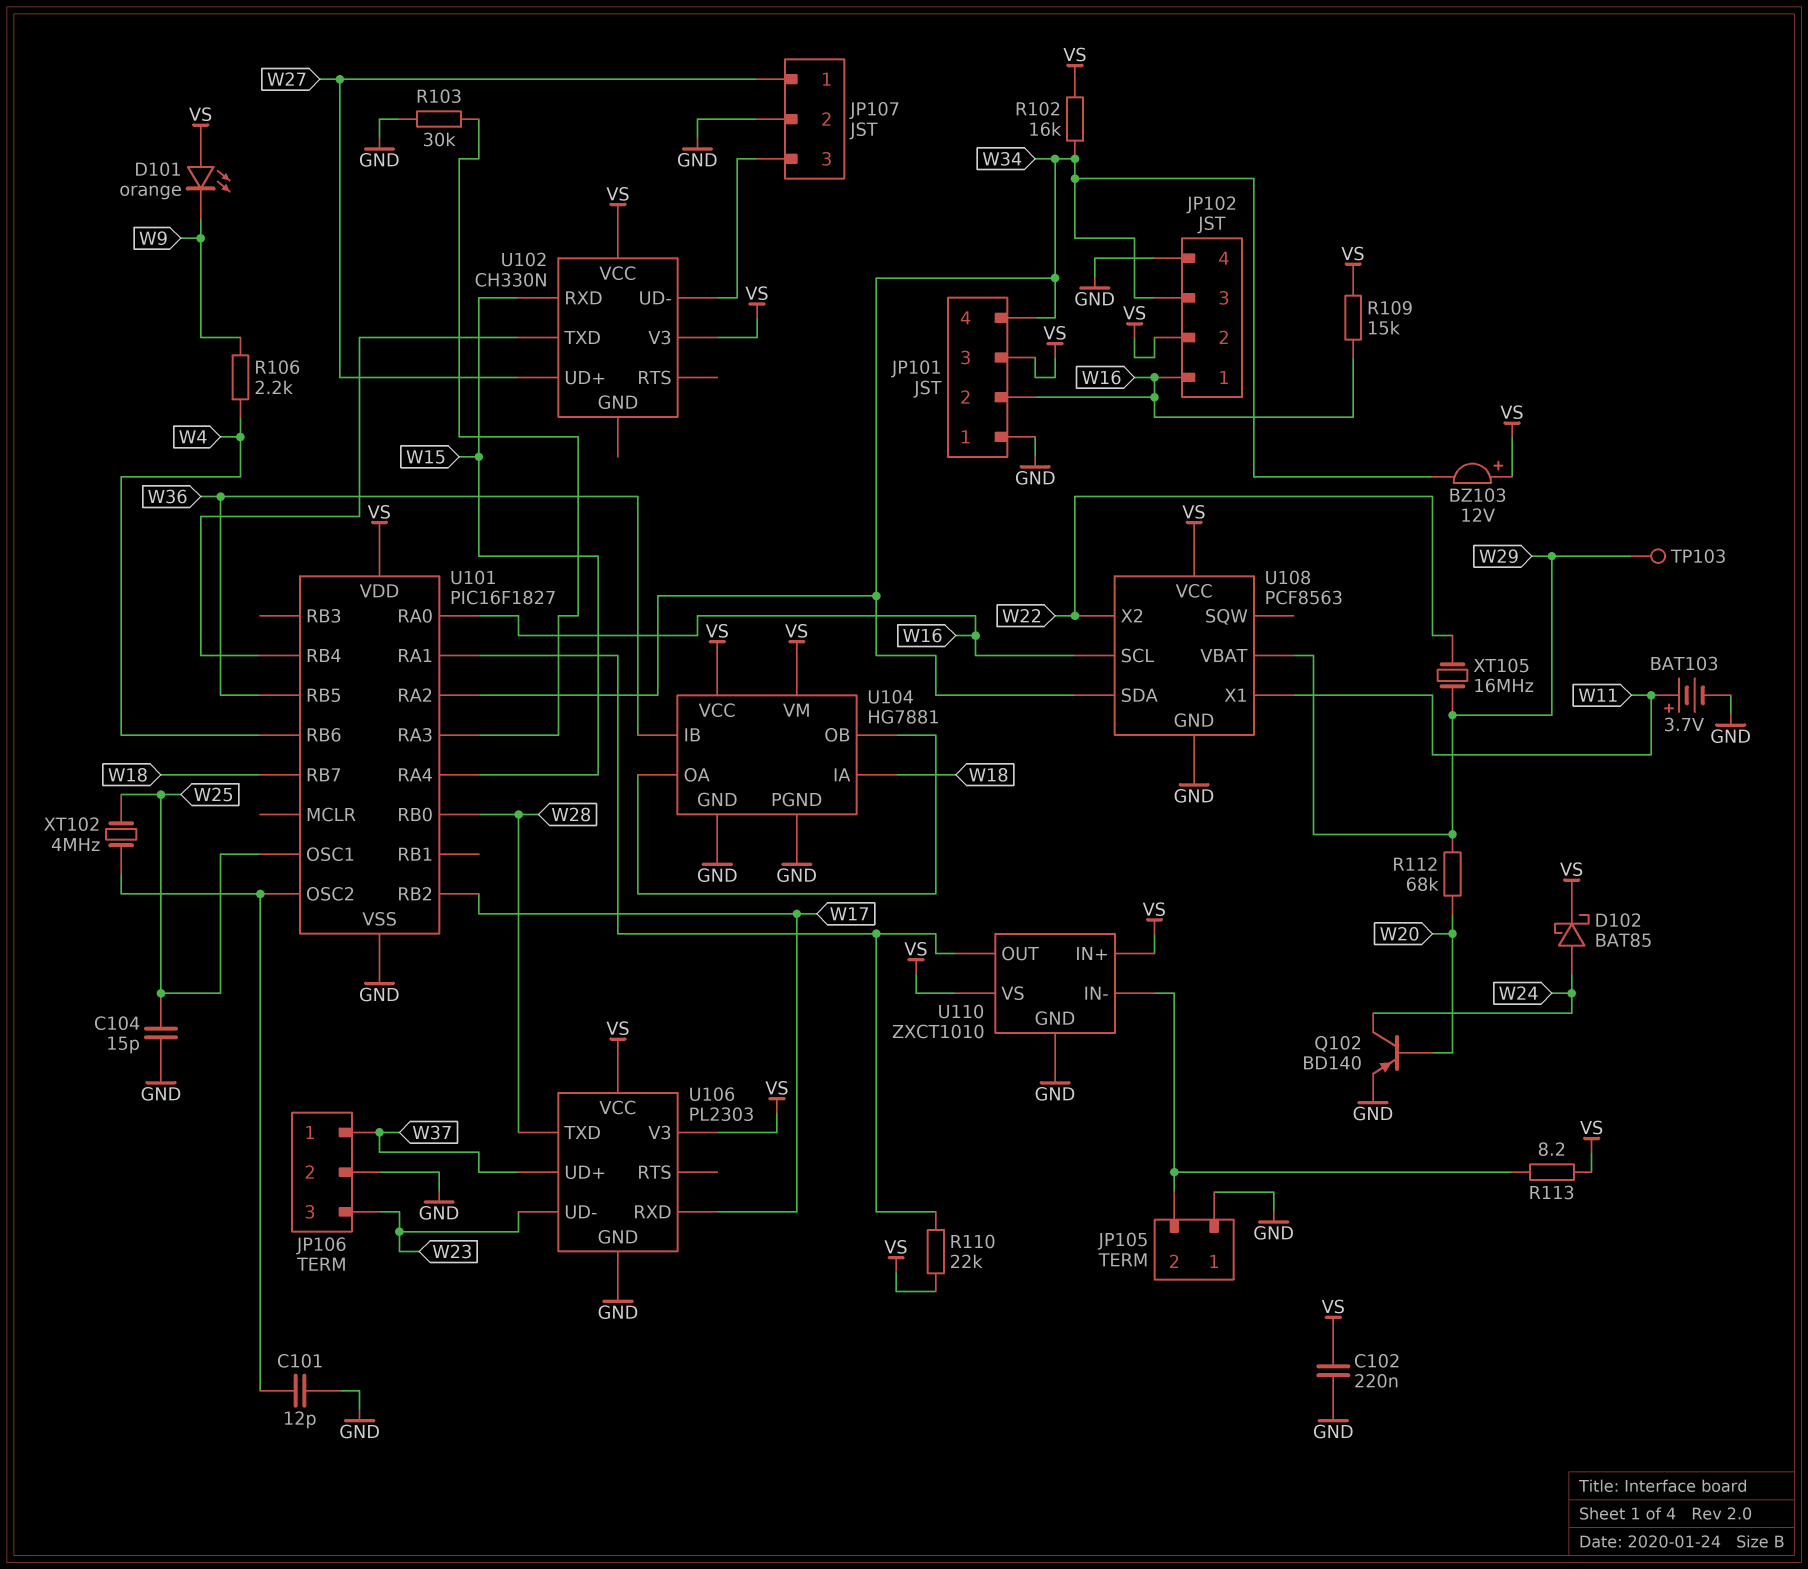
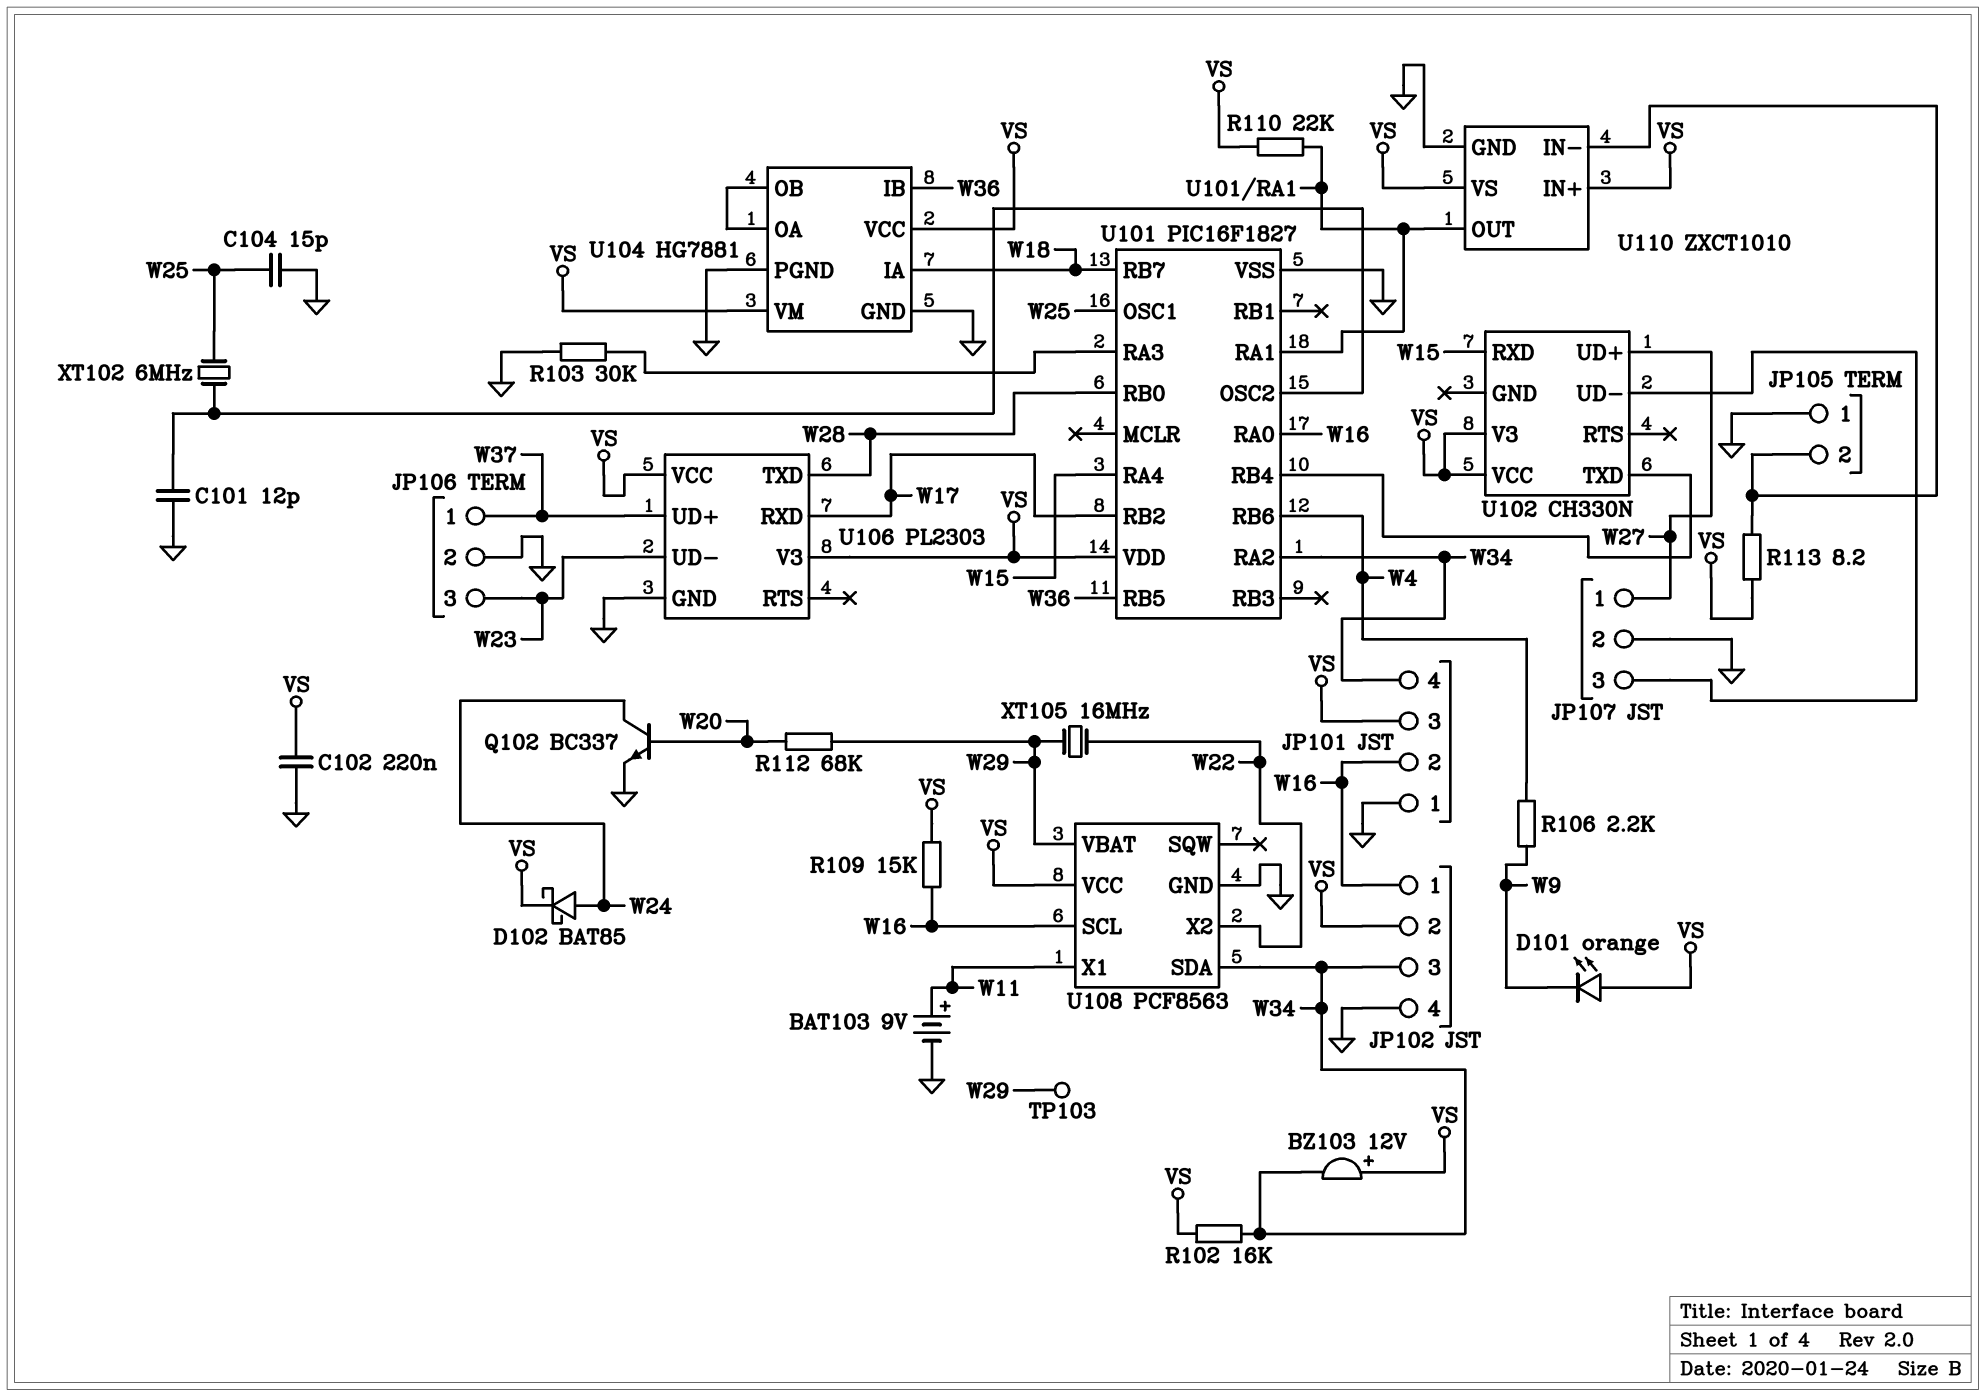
BAT103: 3.7V (plus W11, minus GND) -> 9V (plus W11, minus GND)
Q102: PNP BD140 (B W20, C W24, E GND) -> NPN BC337 (B W20, C W24, E GND)
XT102: 4MHz (U101/OSC2, W25) -> 6MHz (U101/OSC2, W25)

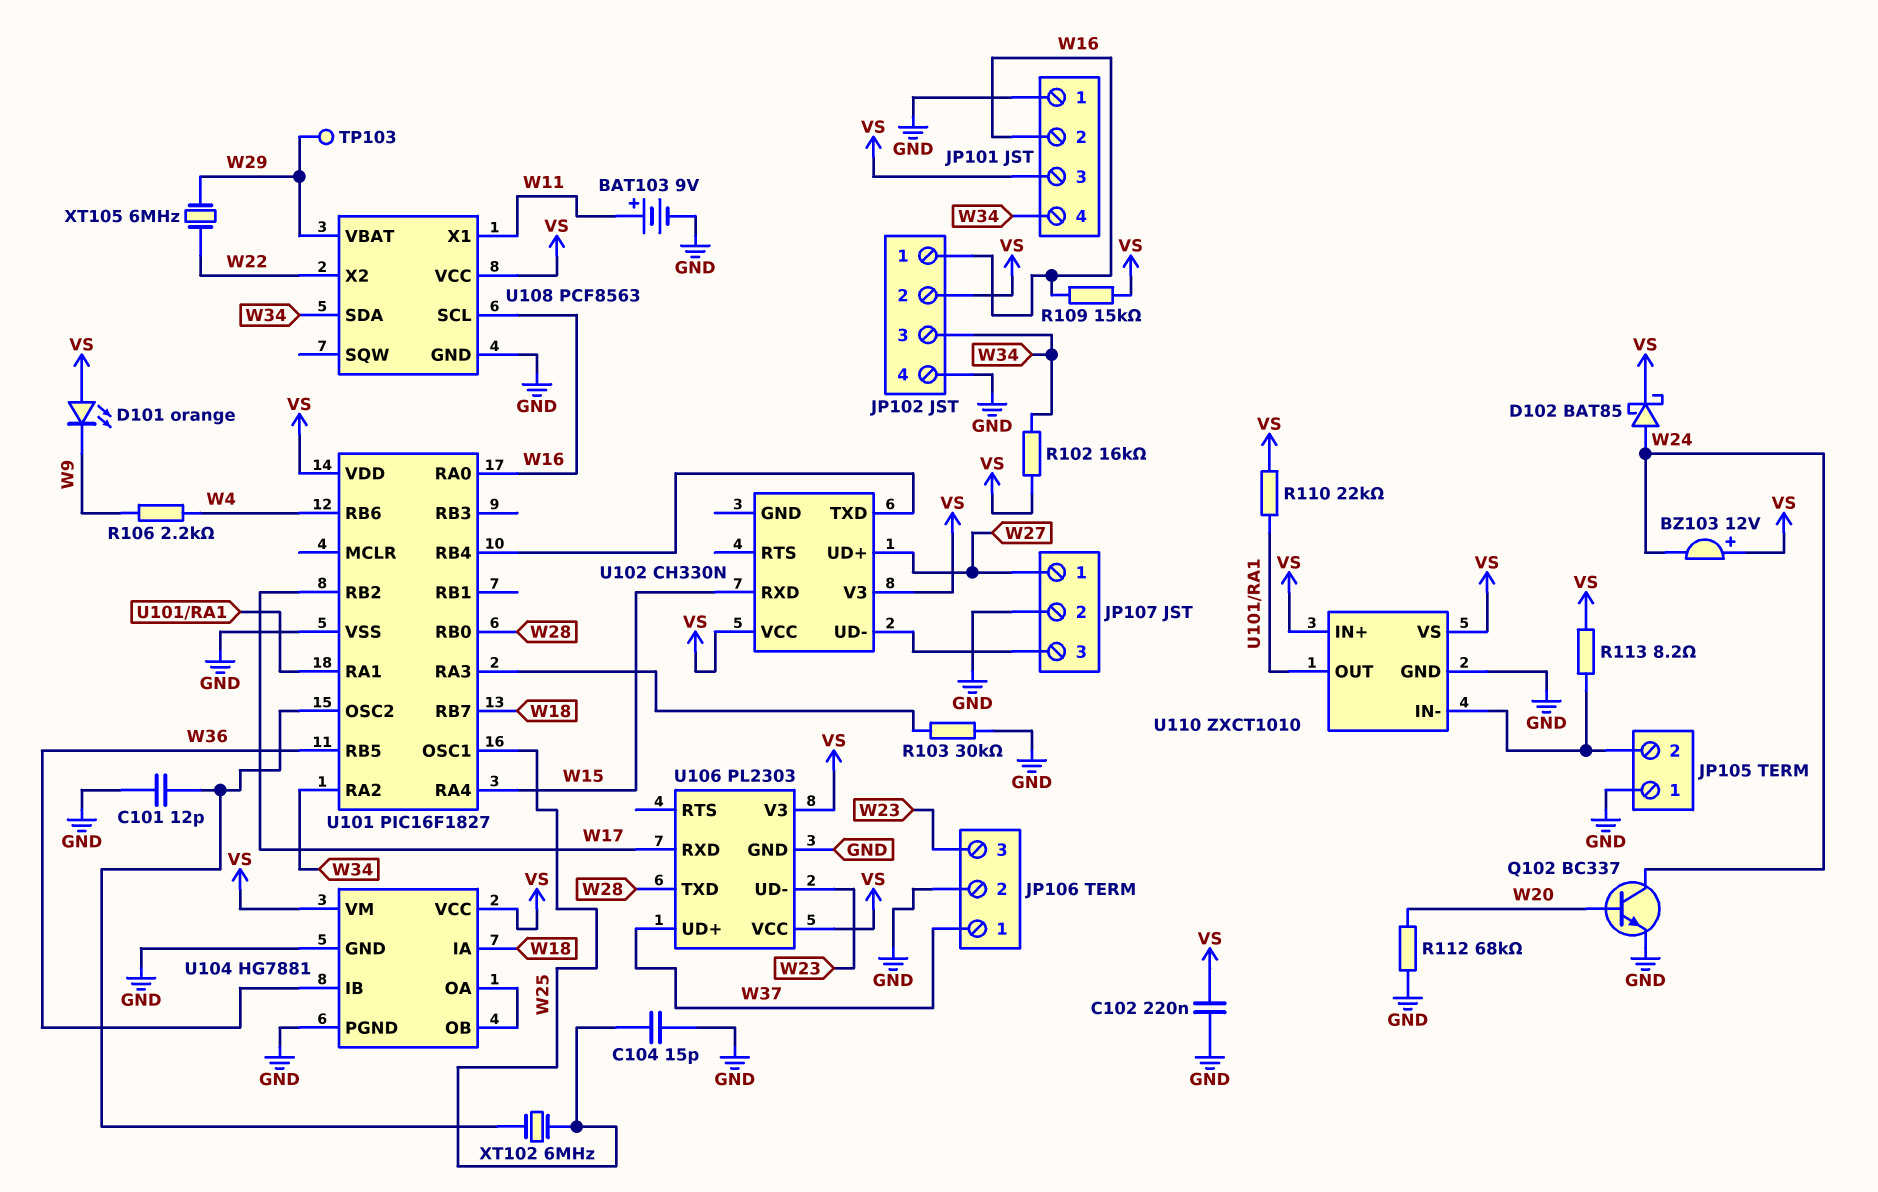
BZ103: buzzer 12V (plus VS, minus W34) -> buzzer 12V (plus VS, minus W24)
R112: 68k (W20, W29) -> 68k (GND, W20)
XT105: 16MHz (W22, W29) -> 6MHz (W22, W29)

